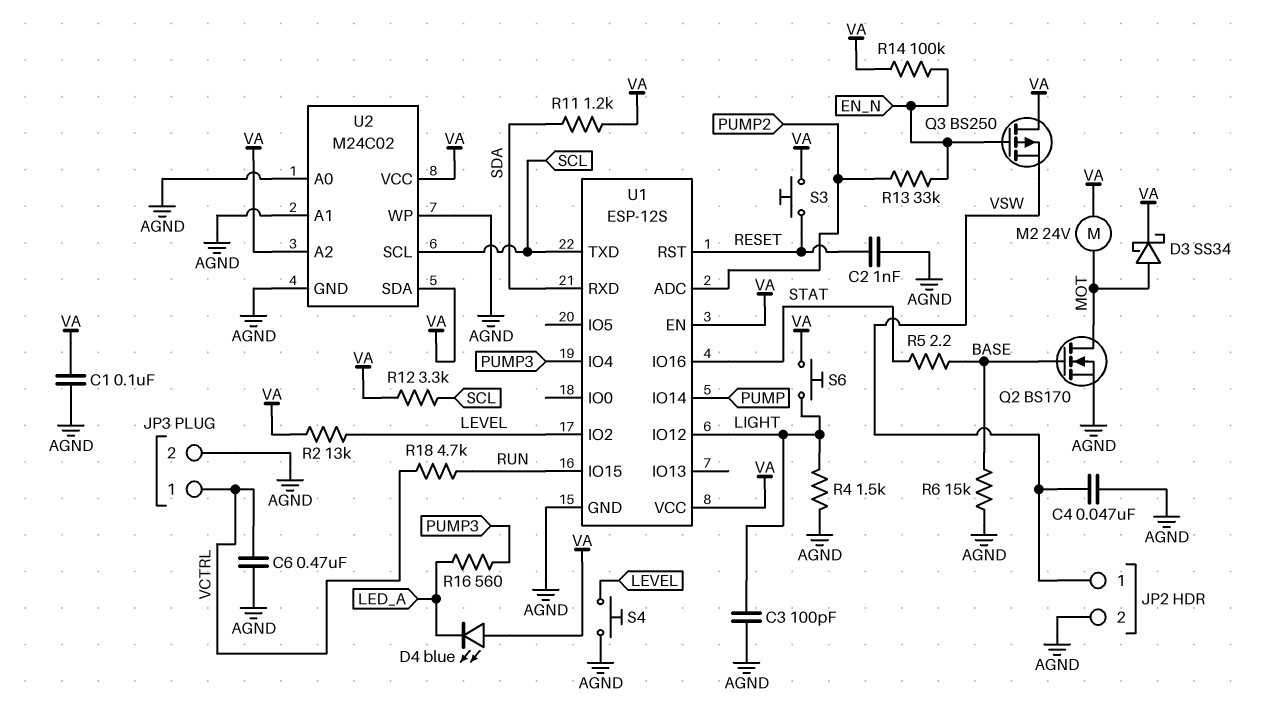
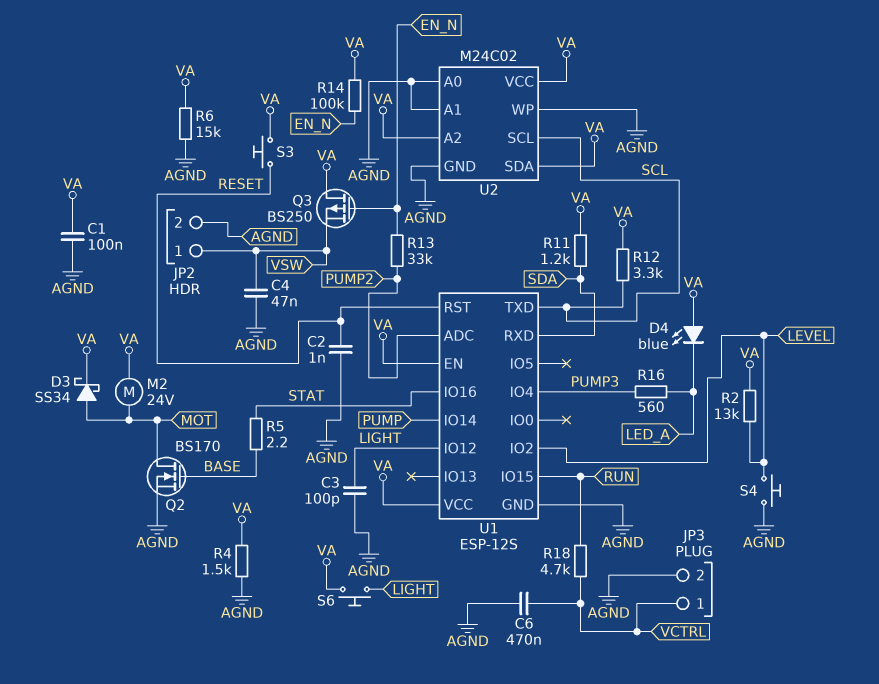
R4: 1.5k (AGND, LIGHT) -> 1.5k (AGND, VA)
R6: 15k (AGND, BASE) -> 15k (AGND, VA)

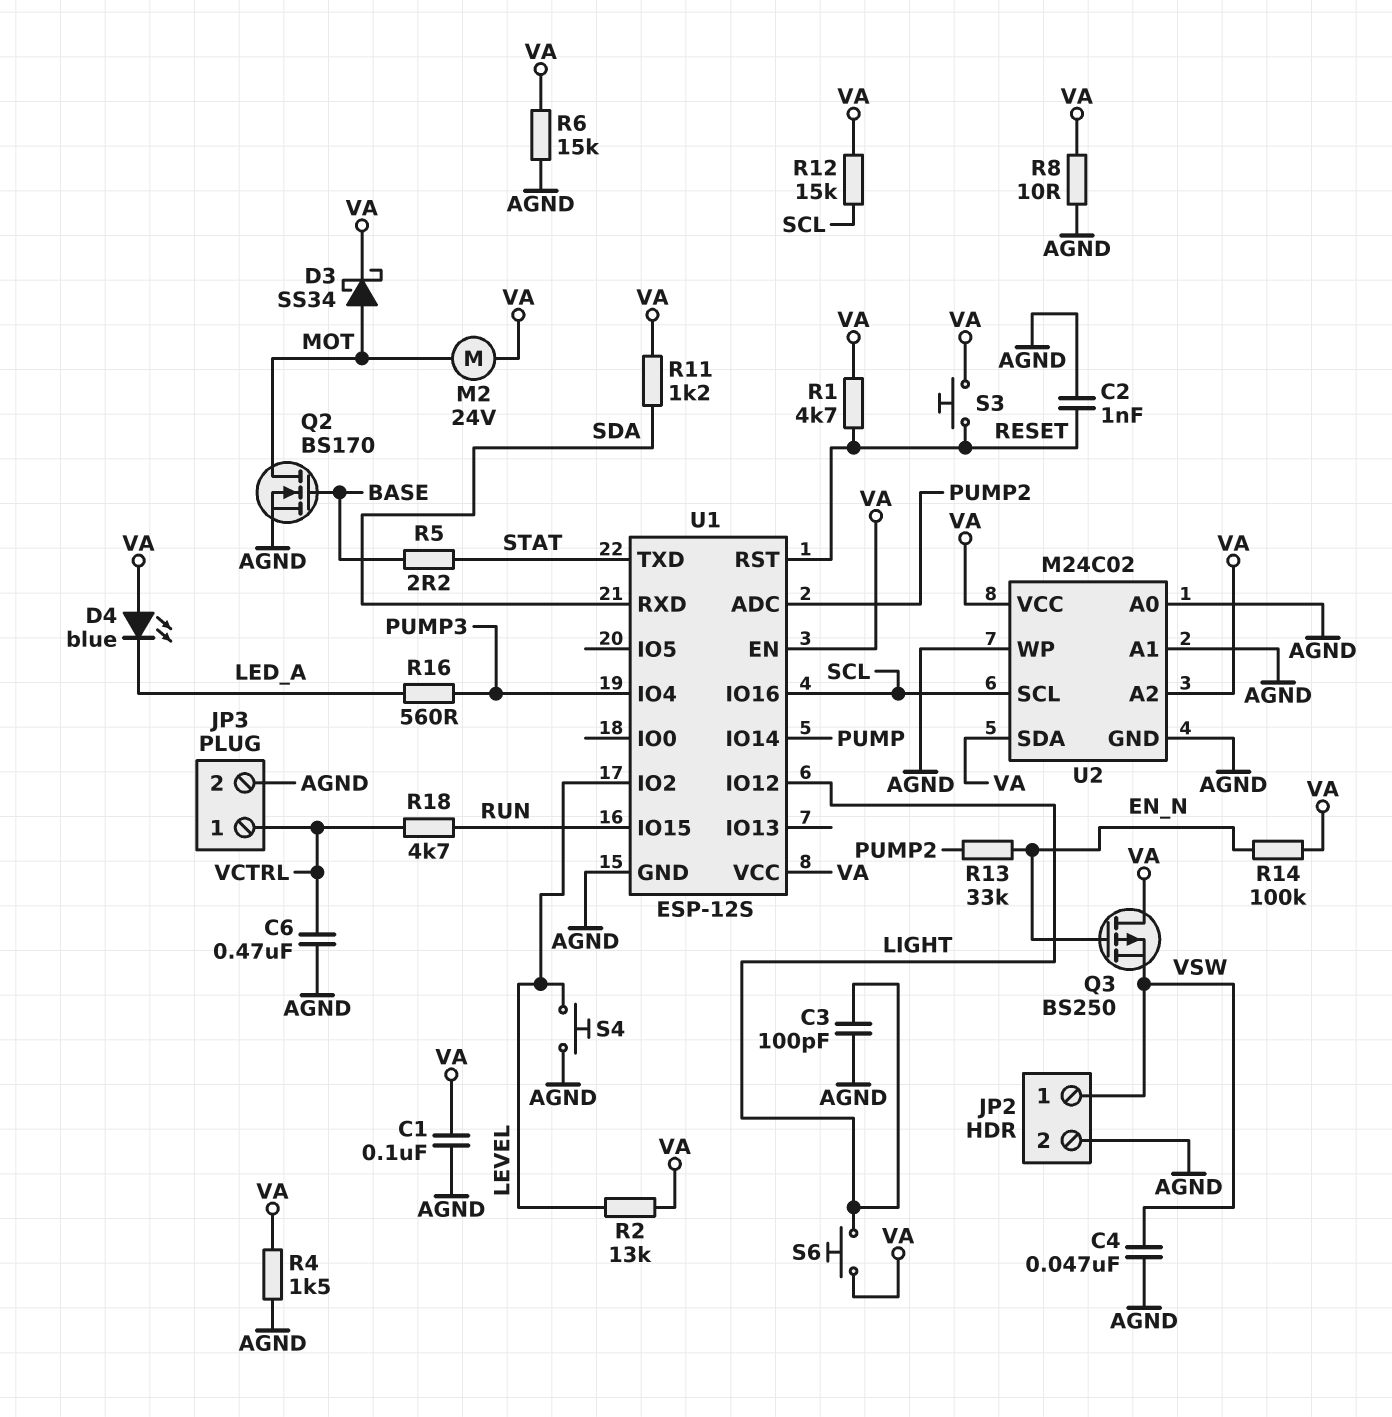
R1: none -> 4.7k (RESET, VA)
R8: none -> 10 (AGND, VA)
R12: 3.3k (SCL, VA) -> 15k (SCL, VA)
U1 pin IO16: STAT -> SCL
U1 pin TXD: SCL -> STAT

